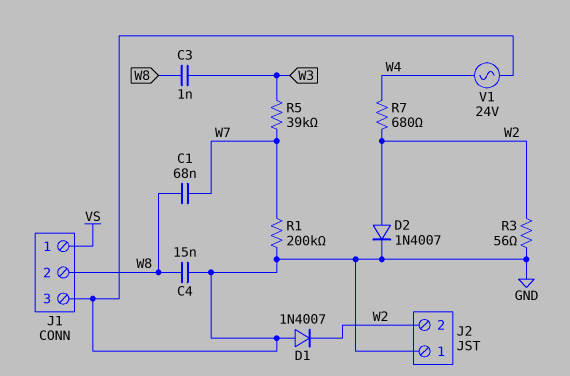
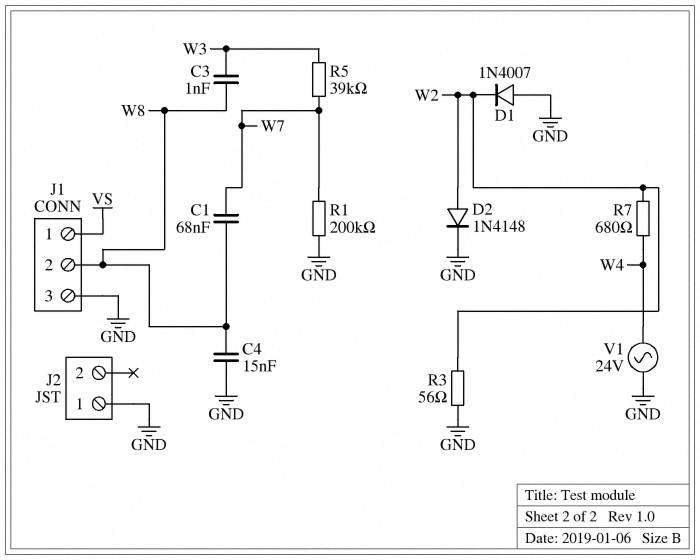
D2: diode 1N4007 (A W2, K GND) -> diode 1N4148 (A W2, K GND)
J2 pin 2: W2 -> none

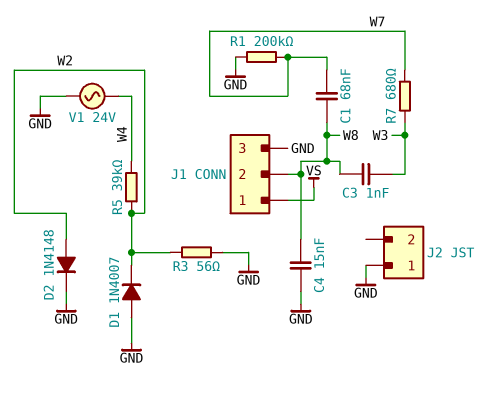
R5: 39k (W3, W7) -> 39k (W2, W4)
R7: 680 (W2, W4) -> 680 (W3, W7)

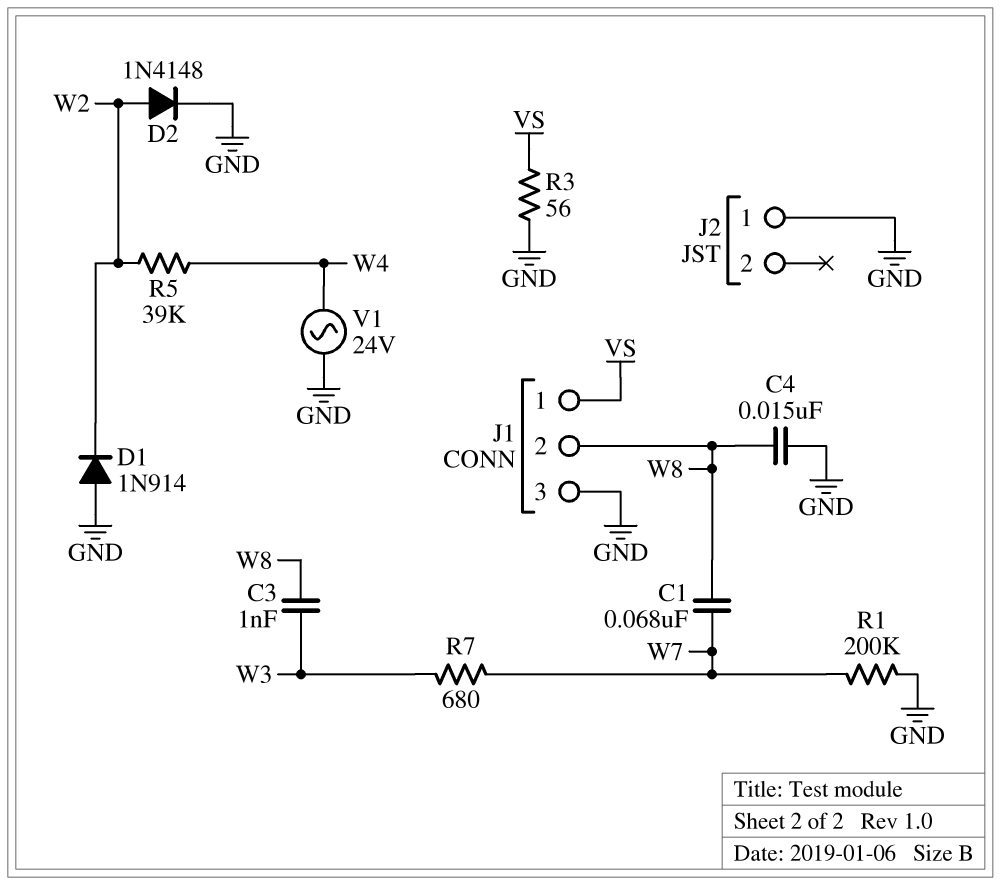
D1: diode 1N4007 (A GND, K W2) -> diode 1N914 (A GND, K W2)
R3: 56 (GND, W2) -> 56 (GND, VS)

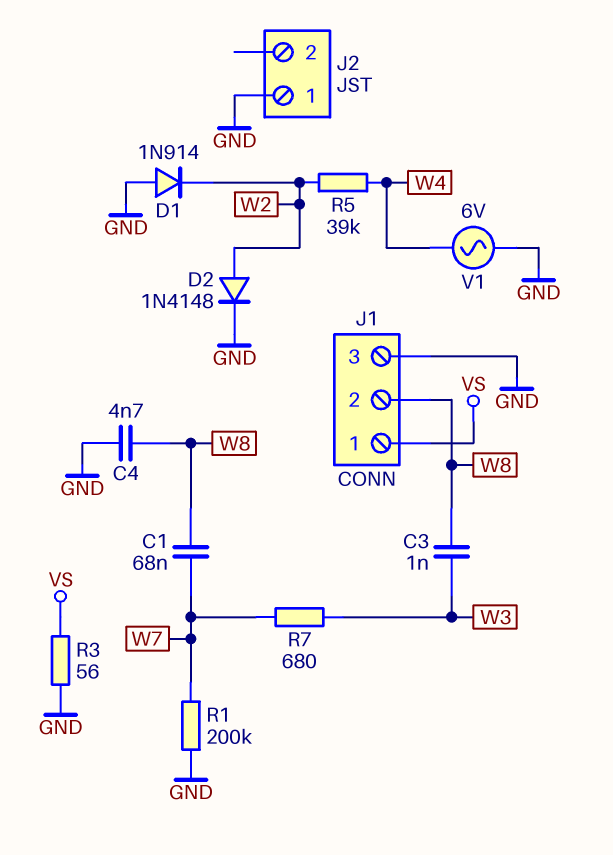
C4: 15nF (GND, W8) -> 4.7nF (GND, W8)
V1: AC 24V (GND, W4) -> AC 6V (GND, W4)

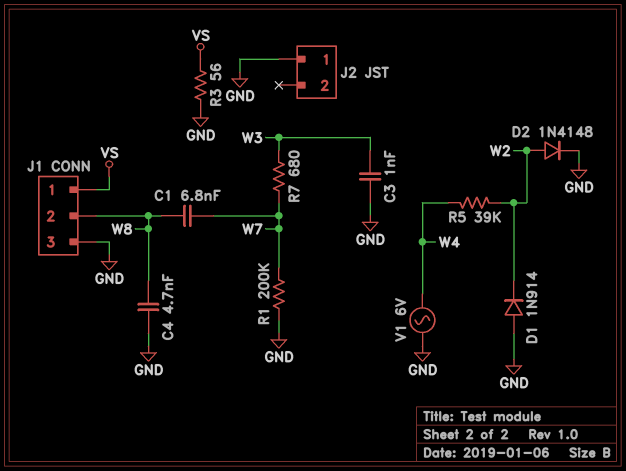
C1: 68nF (W7, W8) -> 6.8nF (W7, W8)
C3: 1nF (W3, W8) -> 1nF (GND, W3)

